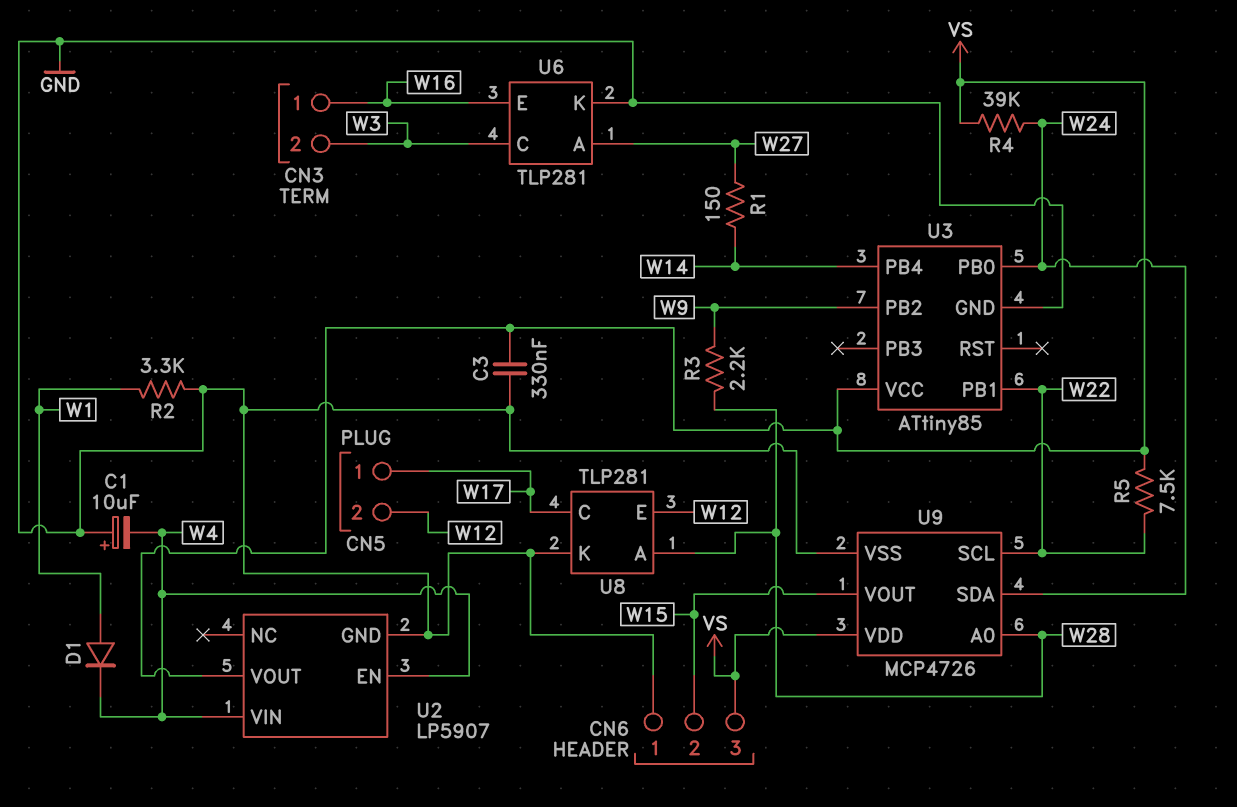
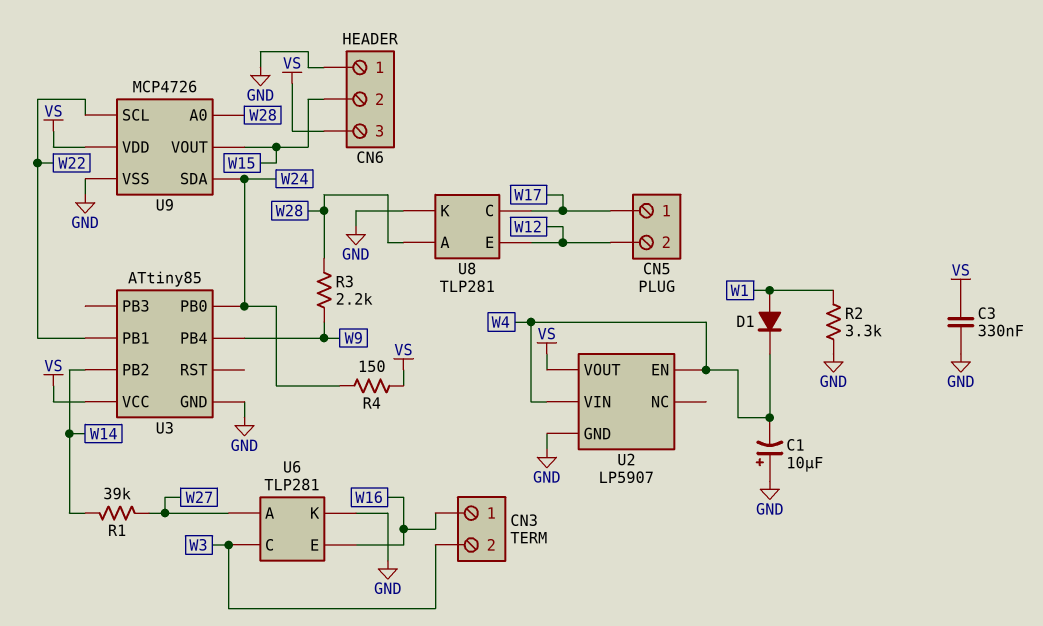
R1: 150 (W14, W27) -> 39k (W14, W27)
R4: 39k (VS, W24) -> 150 (VS, W24)
R5: 7.5k (VS, W22) -> none
U3 pin PB2: W9 -> W14
U3 pin PB4: W14 -> W9

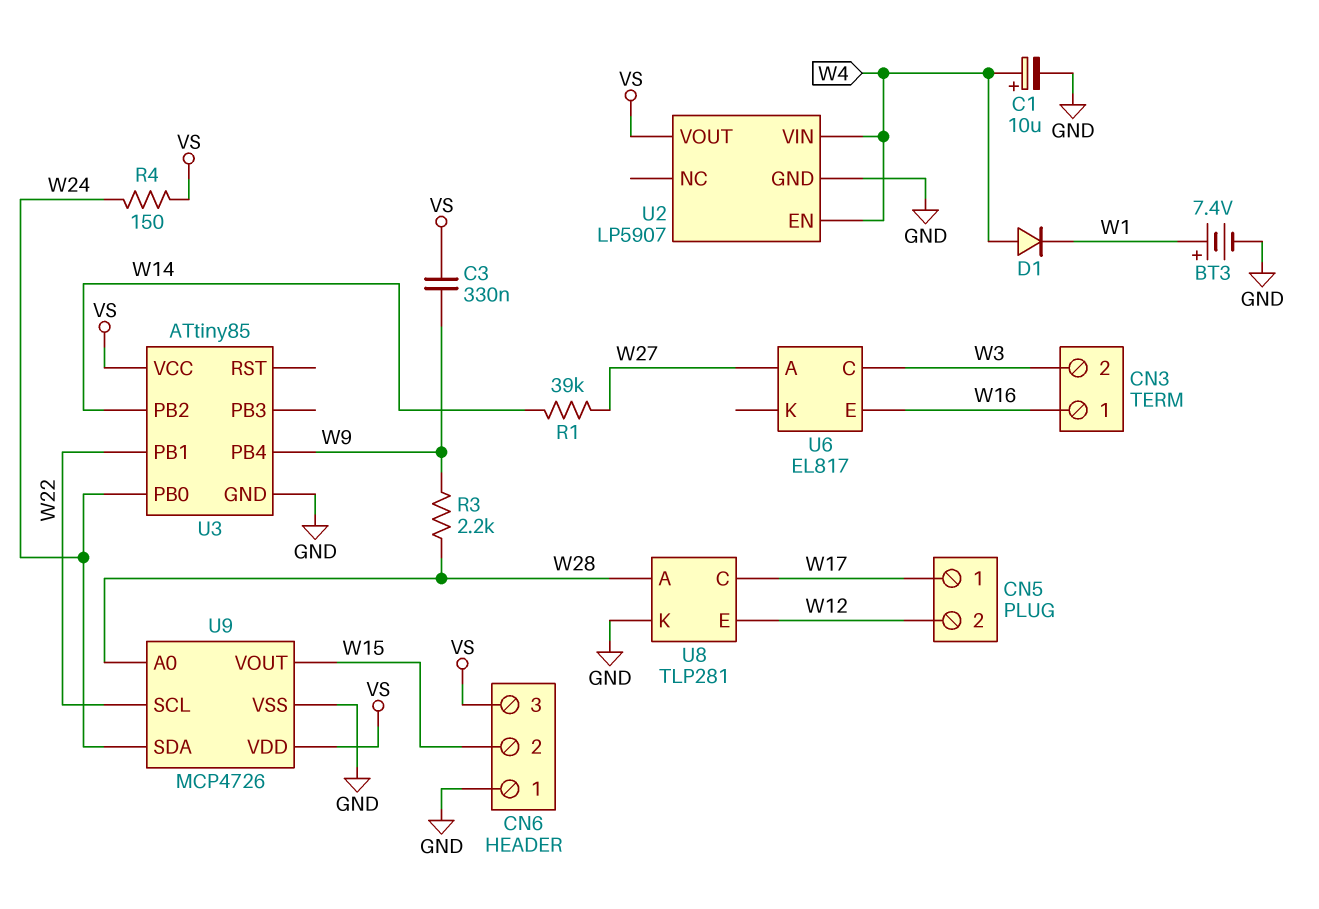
BT3: none -> 7.4V (plus W1, minus GND)
C1: 10uF (plus GND, minus W4) -> 10uF (plus W4, minus GND)
C3: 330nF (GND, VS) -> 330nF (VS, W9)
D1: diode (A W1, K W4) -> diode (A W4, K W1)
R2: 3.3k (GND, W1) -> none
U6: TLP281 -> EL817
U6 pin K: GND -> none

